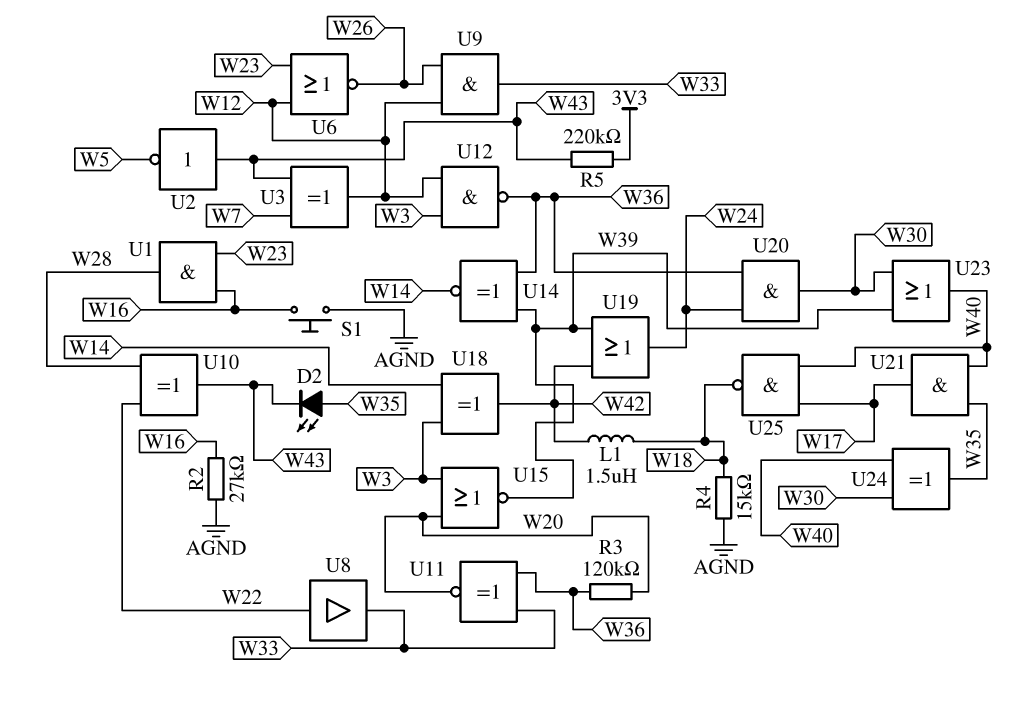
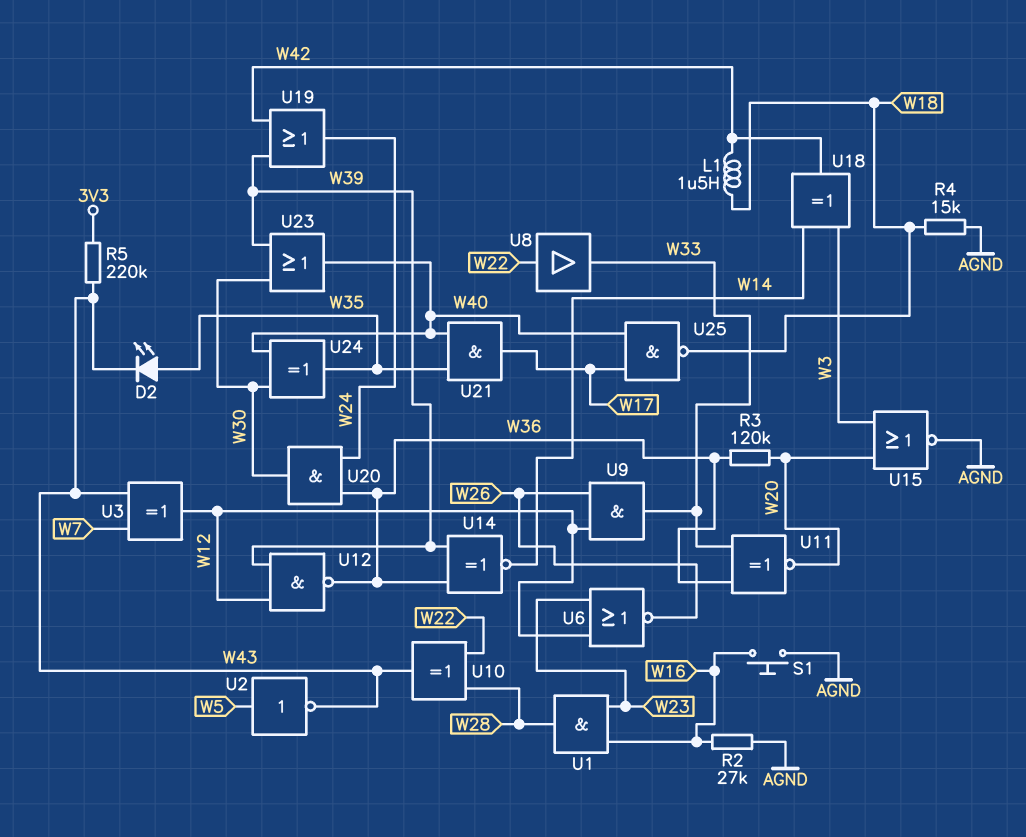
U2: NOT (in W43, out W5) -> NOT (in W5, out W43)
U12: NAND (in W3, in W12, out W36) -> NAND (in W12, in W39, out W36)
U15: NOR (in W3, in W20, out W39) -> NOR (in W3, in W20, out AGND)

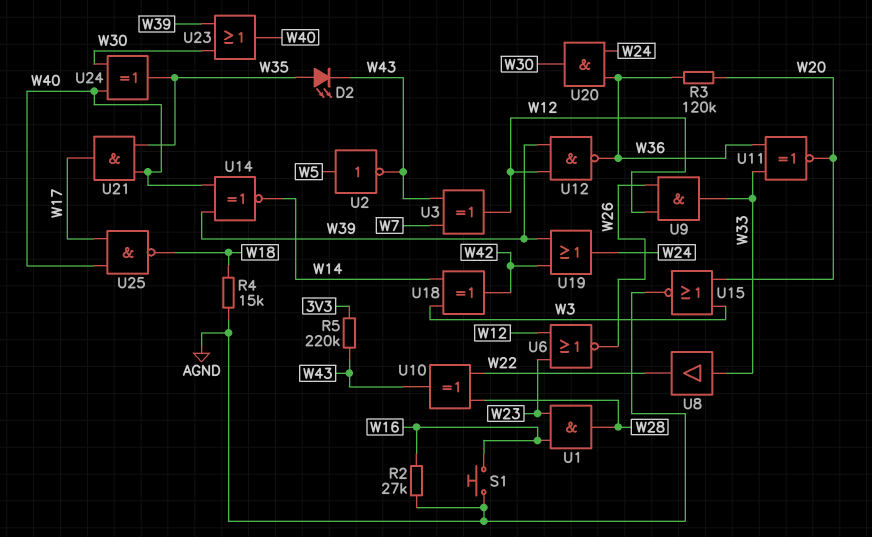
L1: 1.5uH (W18, W42) -> none
U8: buffer (in W22, out W33) -> buffer (in W33, out W22)
U14: XNOR (in W36, in W39, out W14) -> XNOR (in W39, in W40, out W14)

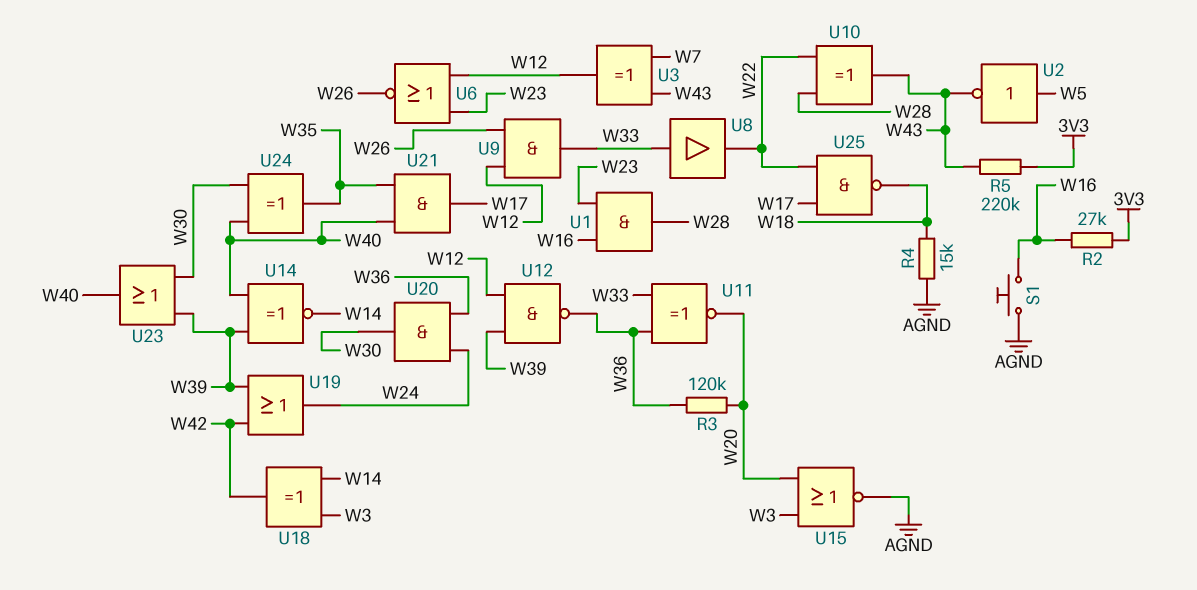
D2: LED (A W35, K W43) -> none
R2: 27k (AGND, W16) -> 27k (3V3, W16)
U25: NAND (in W17, in W40, out W18) -> NAND (in W17, in W22, out W18)

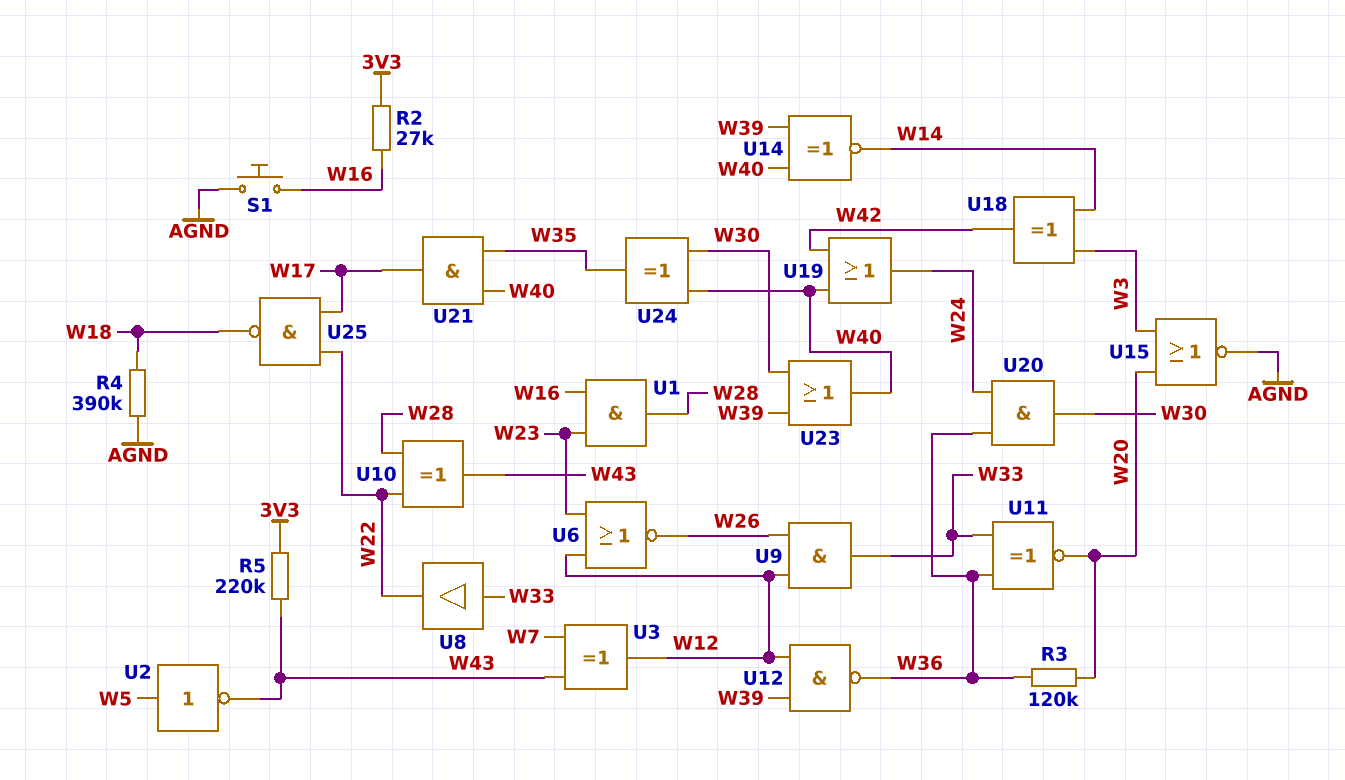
R4: 15k (AGND, W18) -> 390k (AGND, W18)
U19: OR (in W39, in W42, out W24) -> OR (in W40, in W42, out W24)

